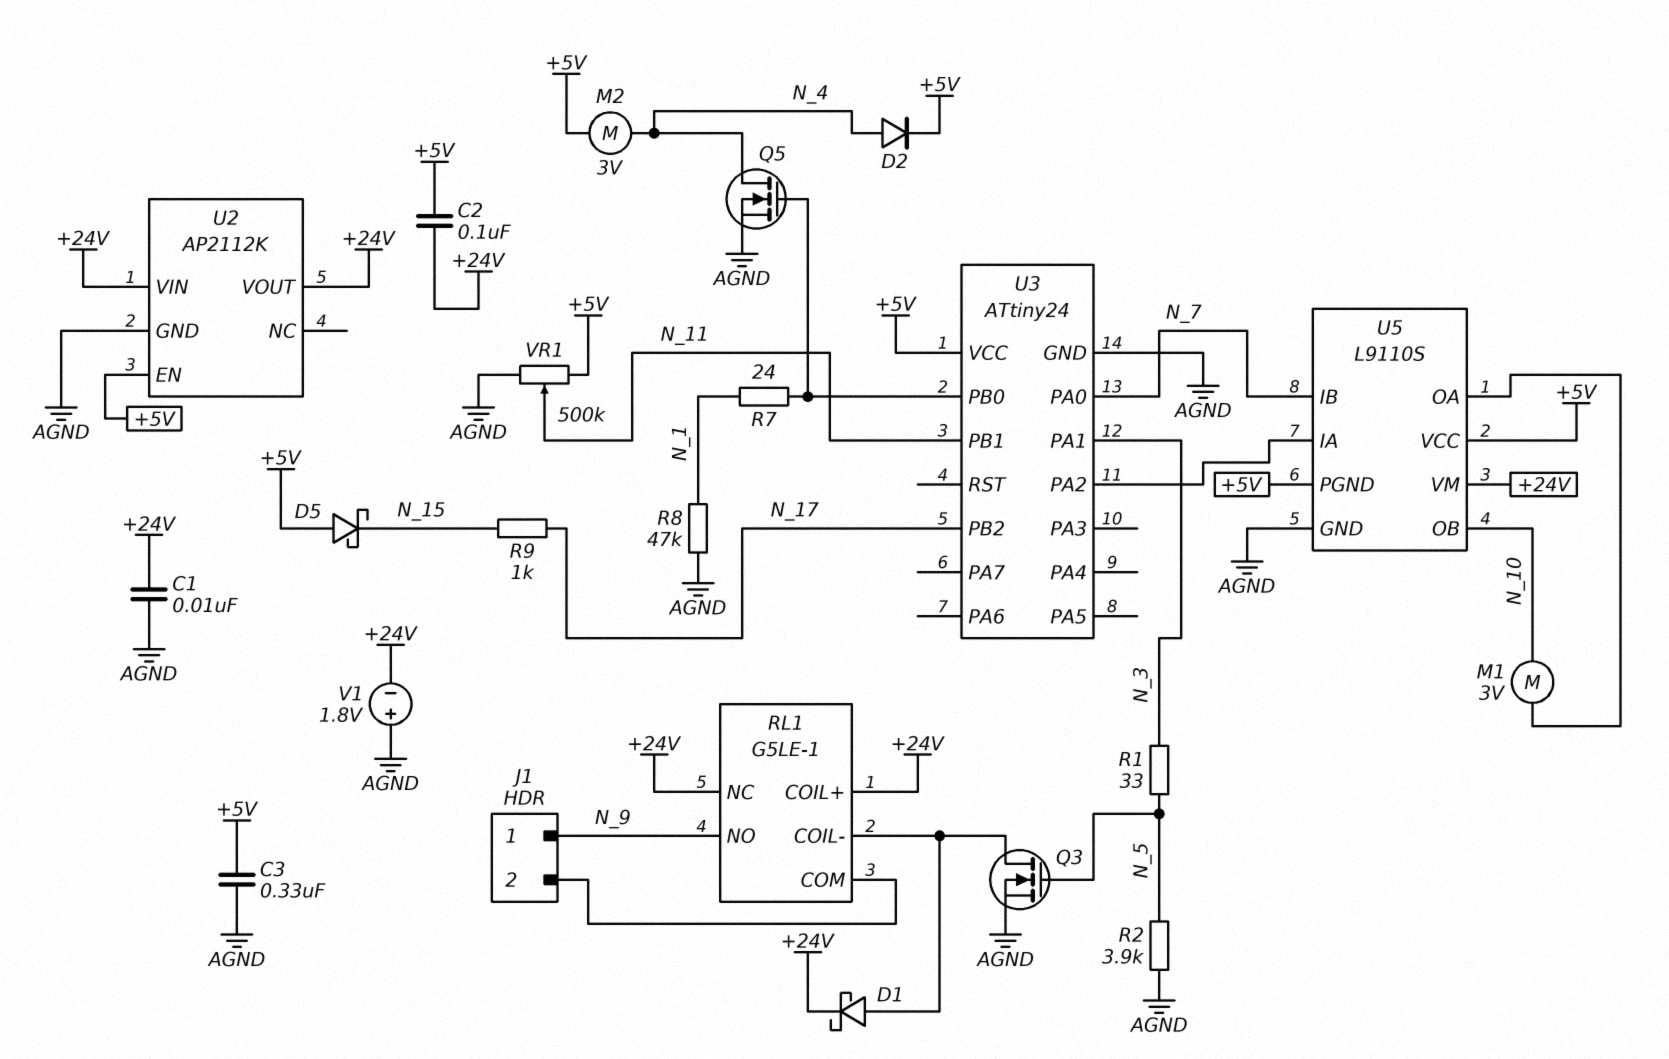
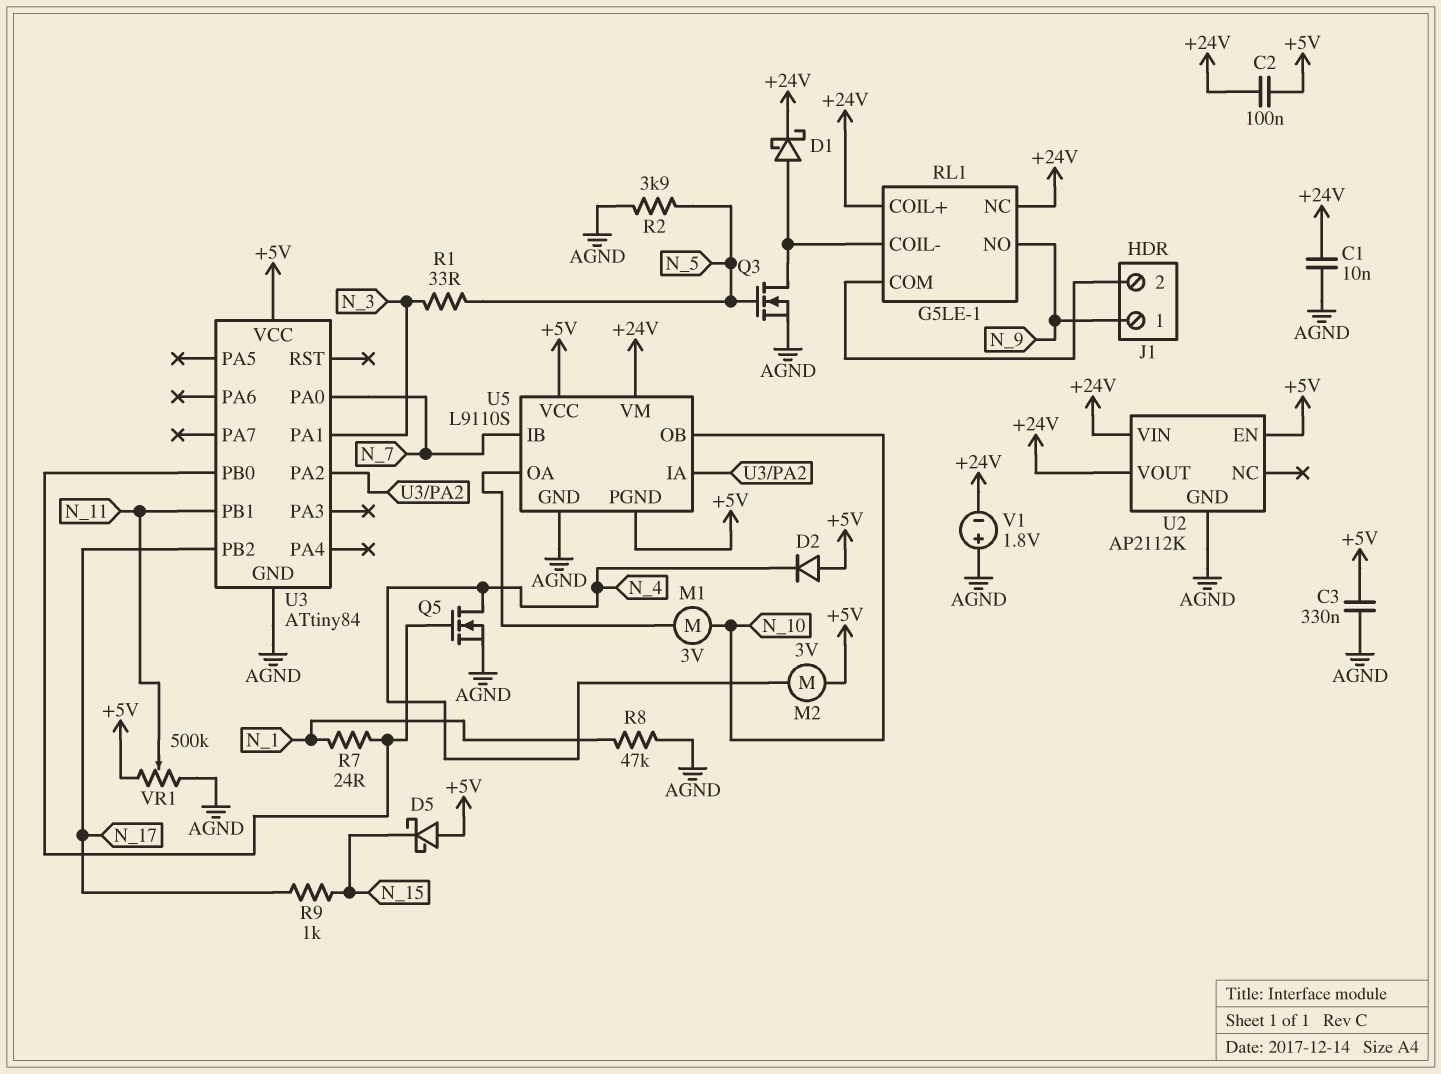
D2: diode (A N_4, K +5V) -> diode (A +5V, K N_4)
U3: ATtiny24 -> ATtiny84

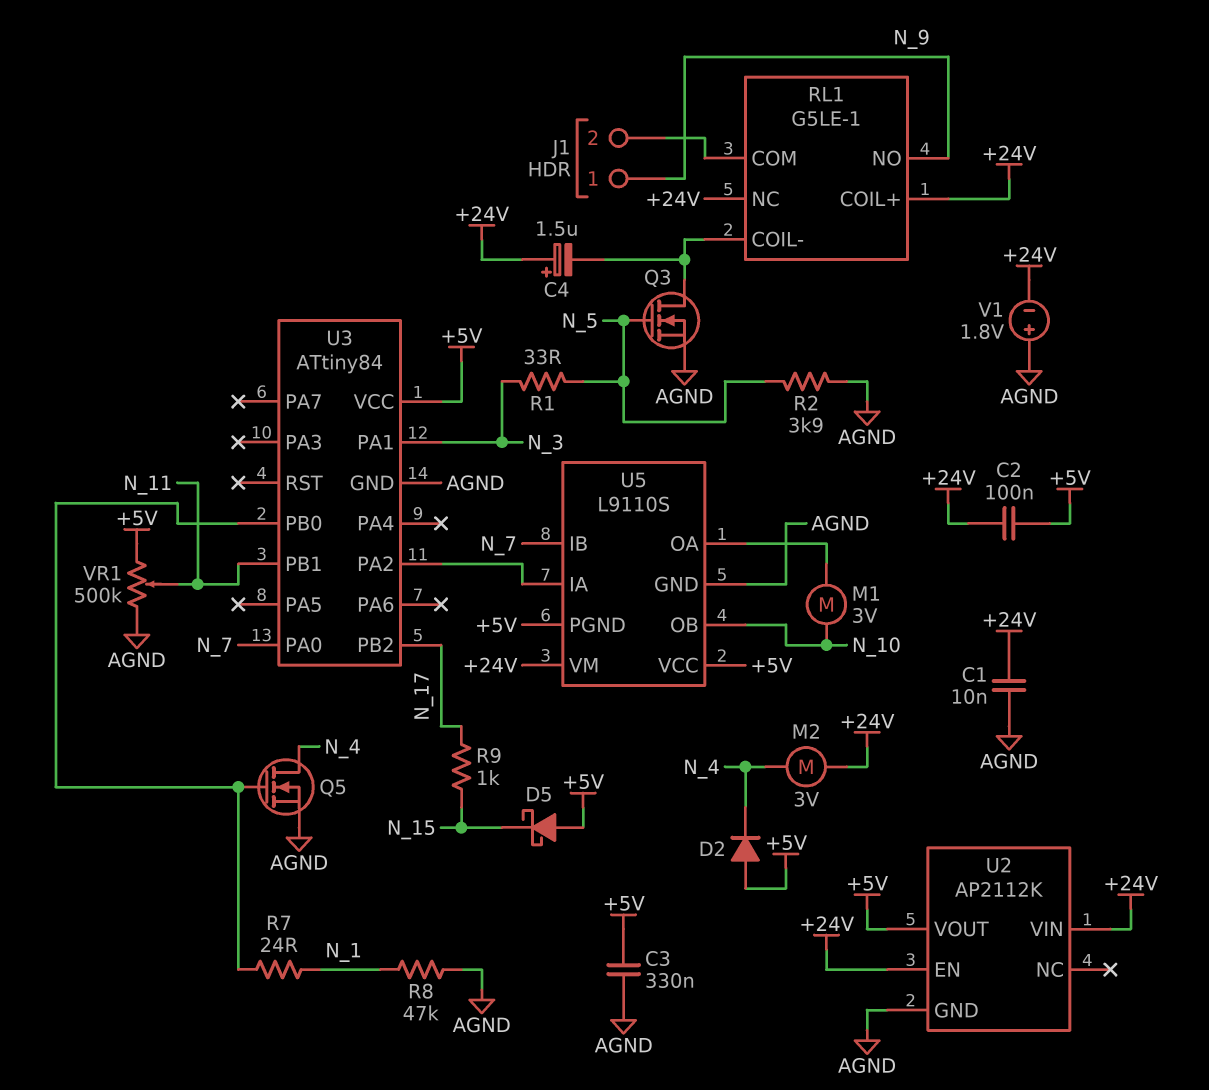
C4: none -> 1.5uF (plus +24V, minus RL1/COIL-)
D1: schottky (A RL1/COIL-, K +24V) -> none
M2: motor 3V (+5V, N_4) -> motor 3V (+24V, N_4)
U2 pin EN: +5V -> +24V
U2 pin VOUT: +24V -> +5V

